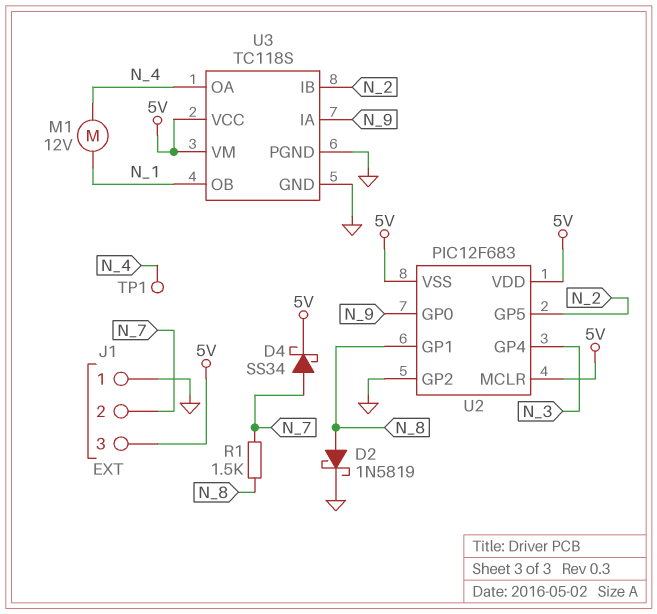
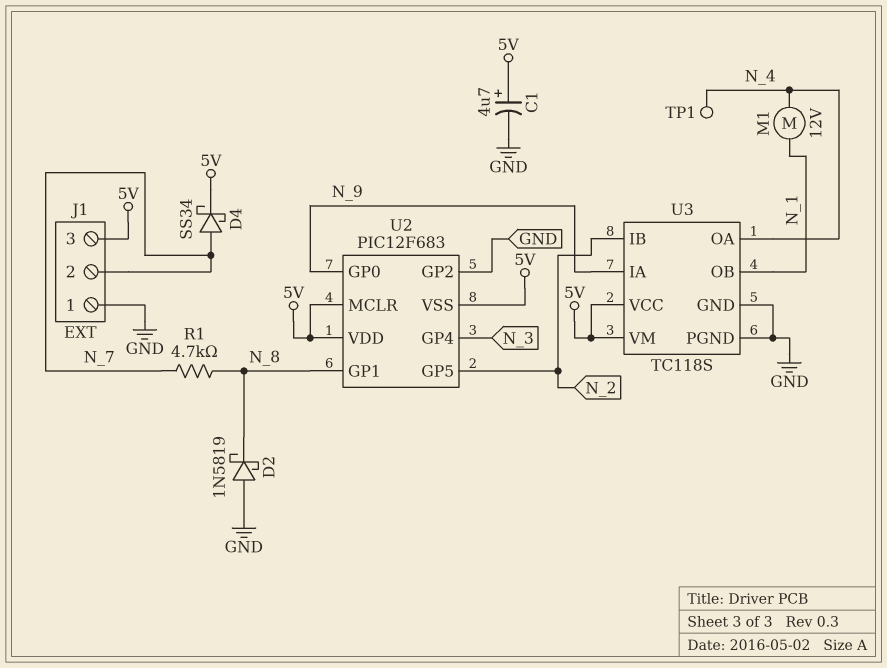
C1: none -> 4.7uF (plus 5V, minus GND)
D2: schottky 1N5819 (A N_8, K GND) -> schottky 1N5819 (A GND, K N_8)
R1: 1.5k (N_7, N_8) -> 4.7k (N_7, N_8)

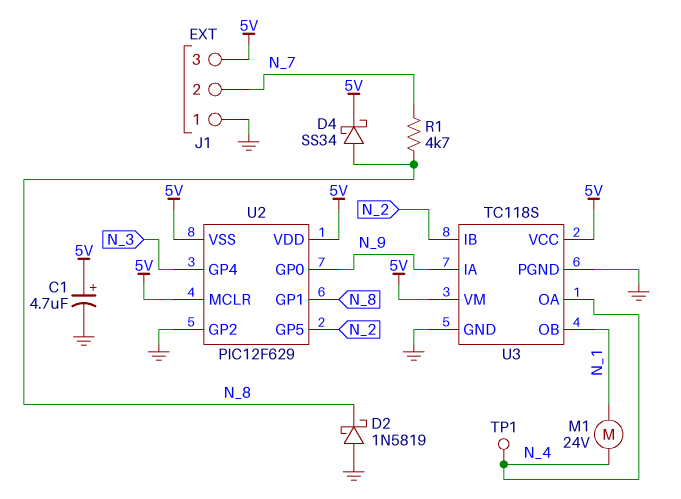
D4: schottky SS34 (A N_7, K 5V) -> schottky SS34 (A N_8, K 5V)
M1: motor 12V (N_1, N_4) -> motor 24V (N_1, N_4)
U2: PIC12F683 -> PIC12F629

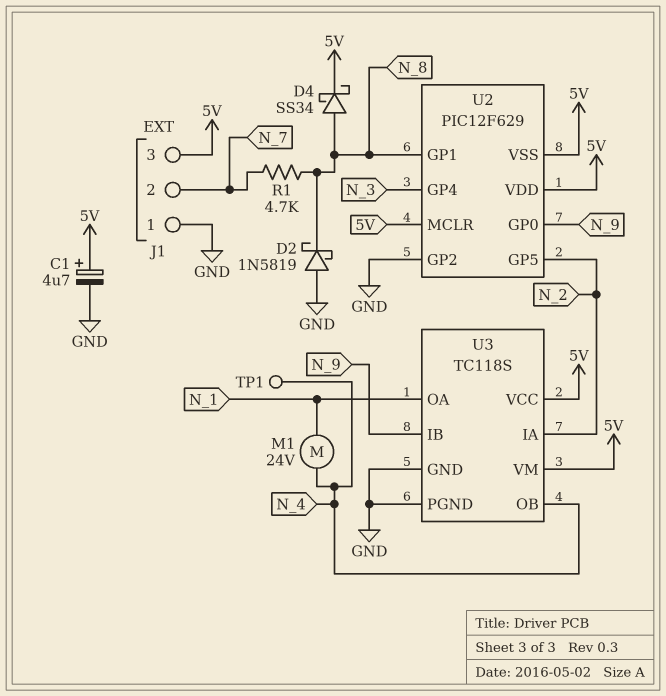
U3 pin IA: N_9 -> N_2
U3 pin IB: N_2 -> N_9
U3 pin OA: N_4 -> N_1
U3 pin OB: N_1 -> N_4

